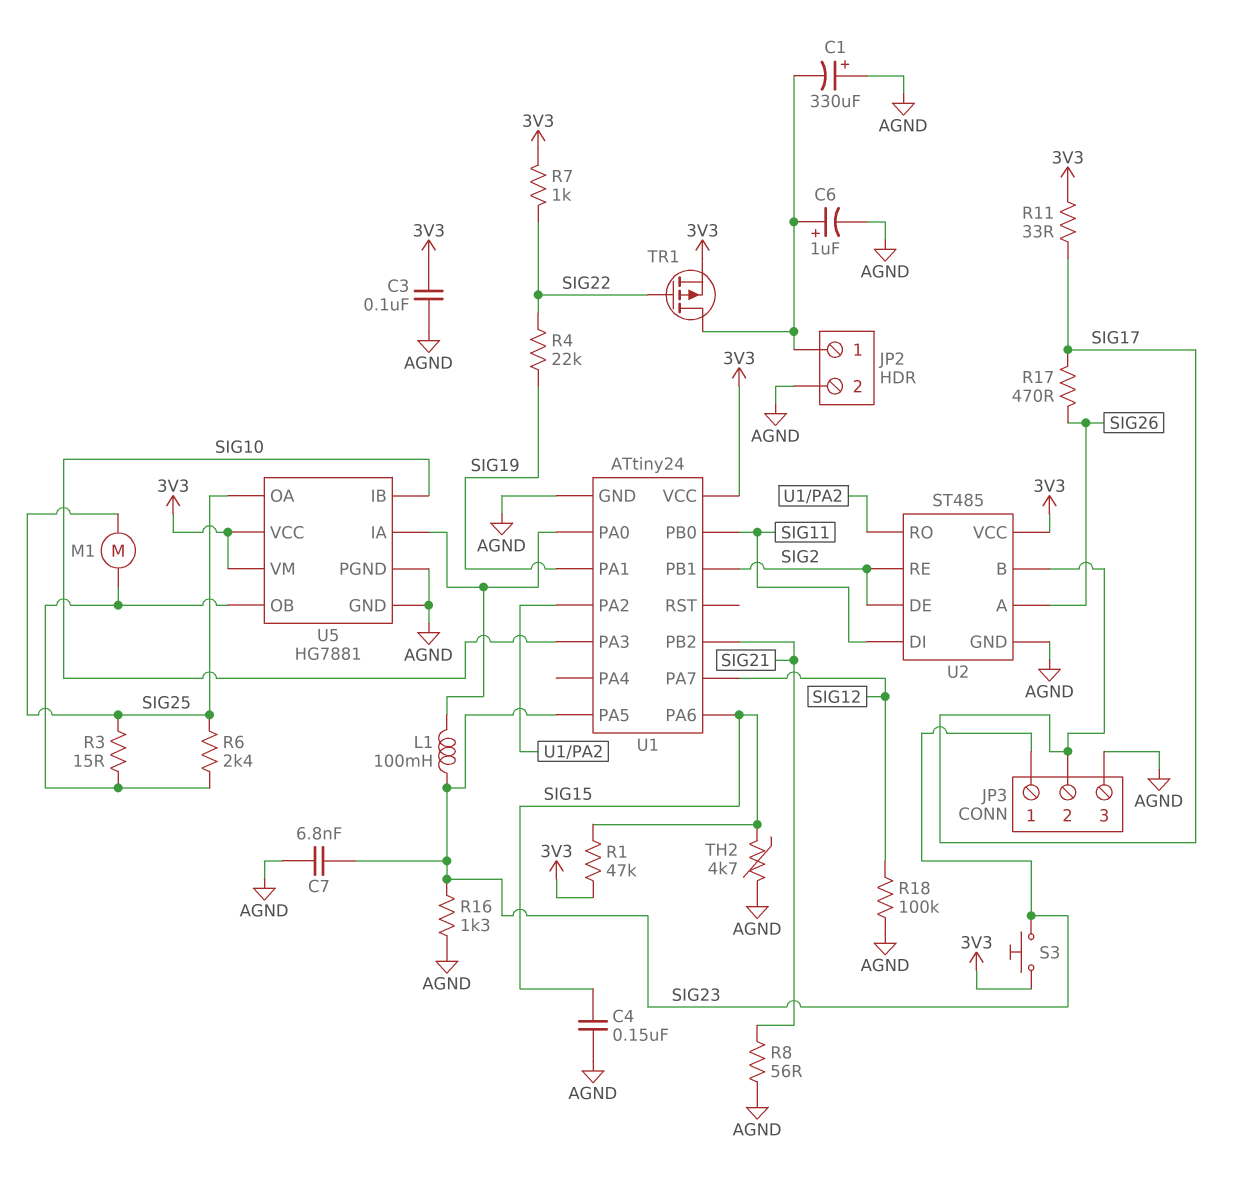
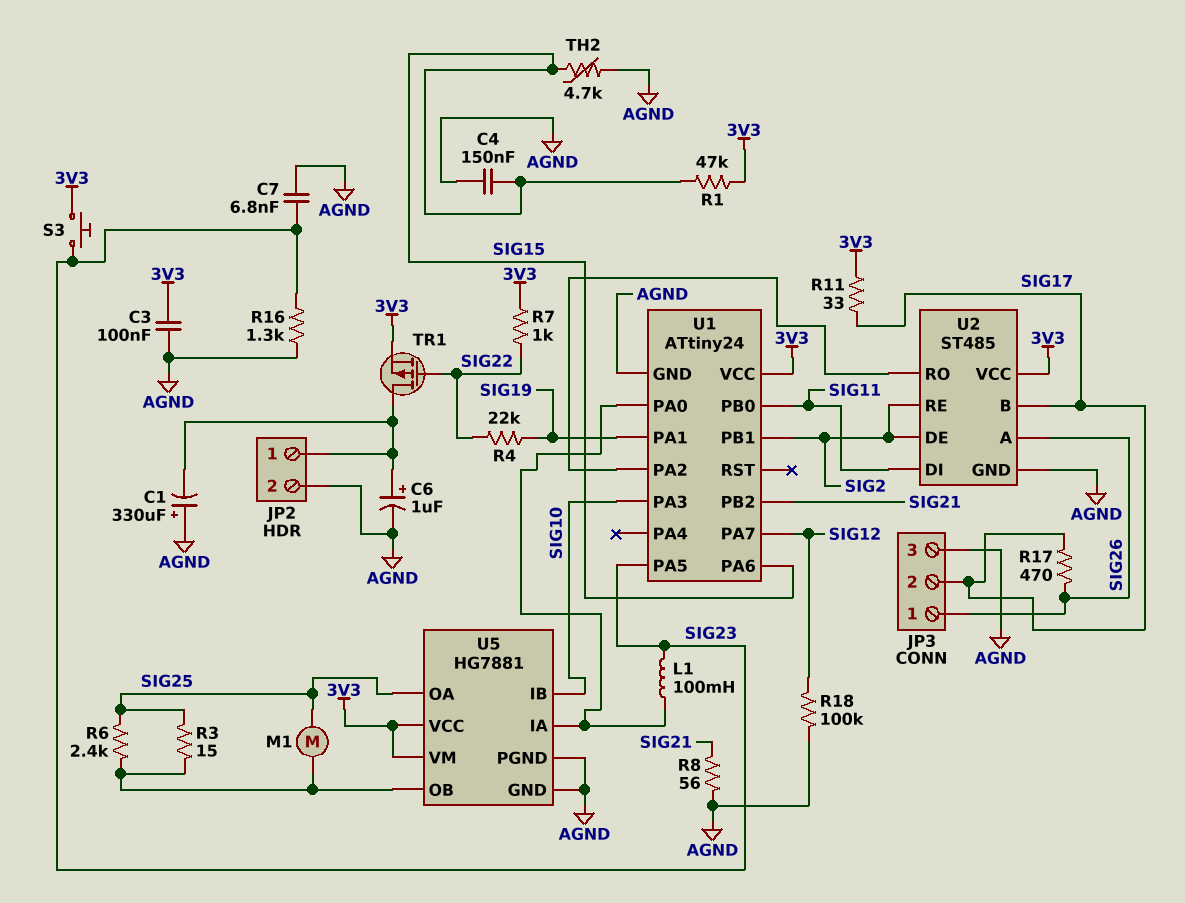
JP3 pin 1: SIG23 -> SIG26

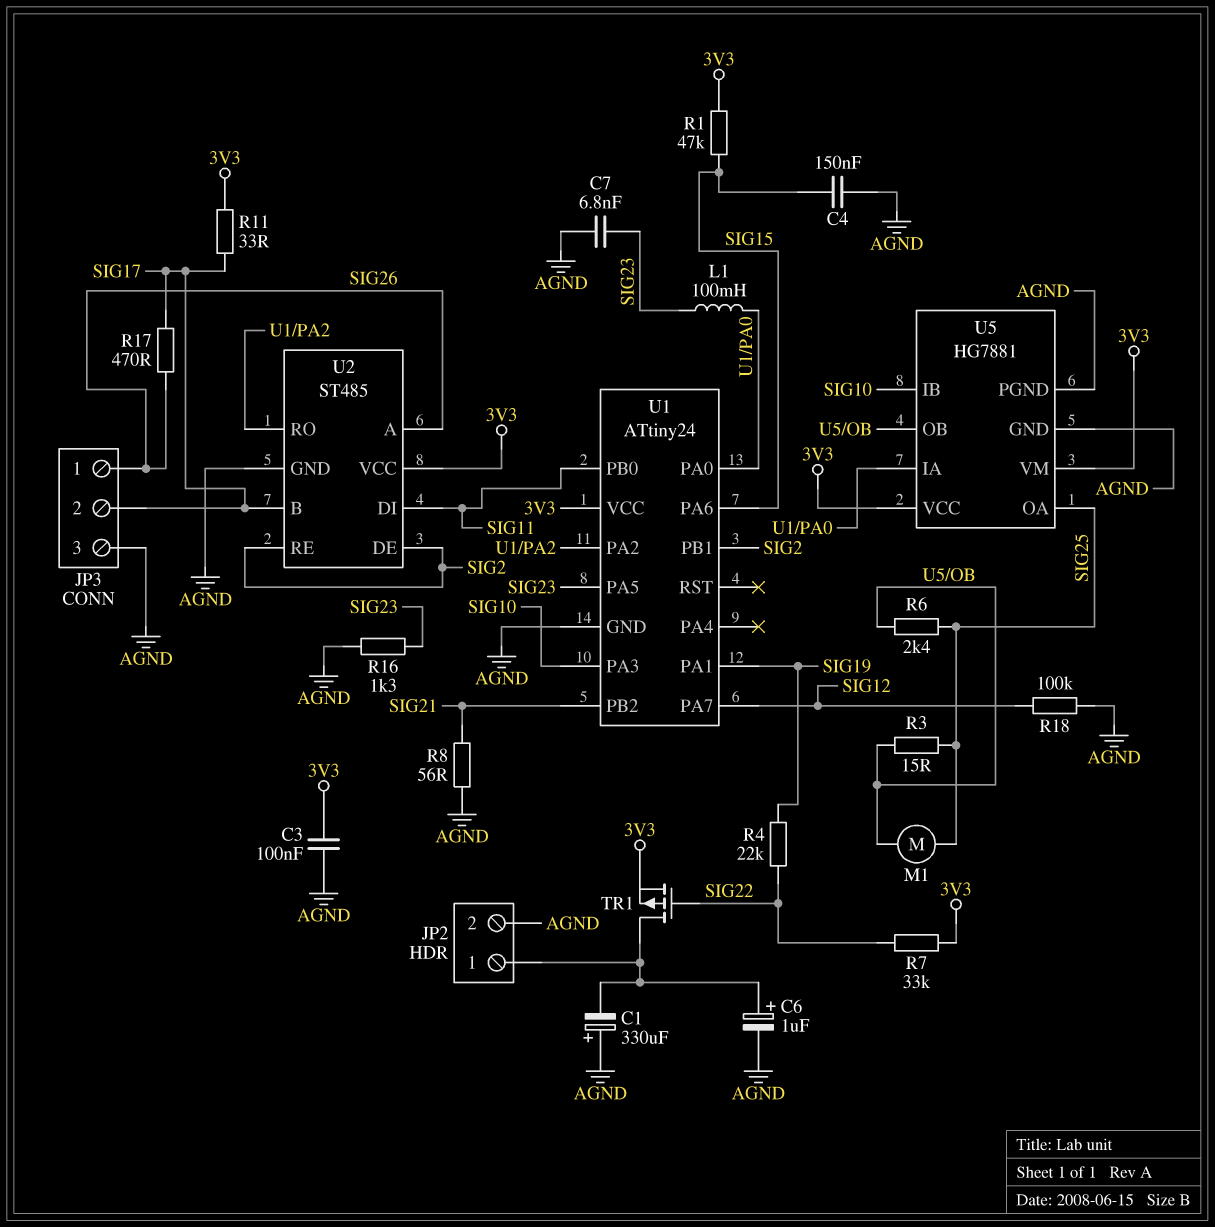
R7: 1k (3V3, SIG22) -> 33k (3V3, SIG22)
S3: button (3V3, SIG23) -> none
TH2: 4.7k (AGND, SIG15) -> none

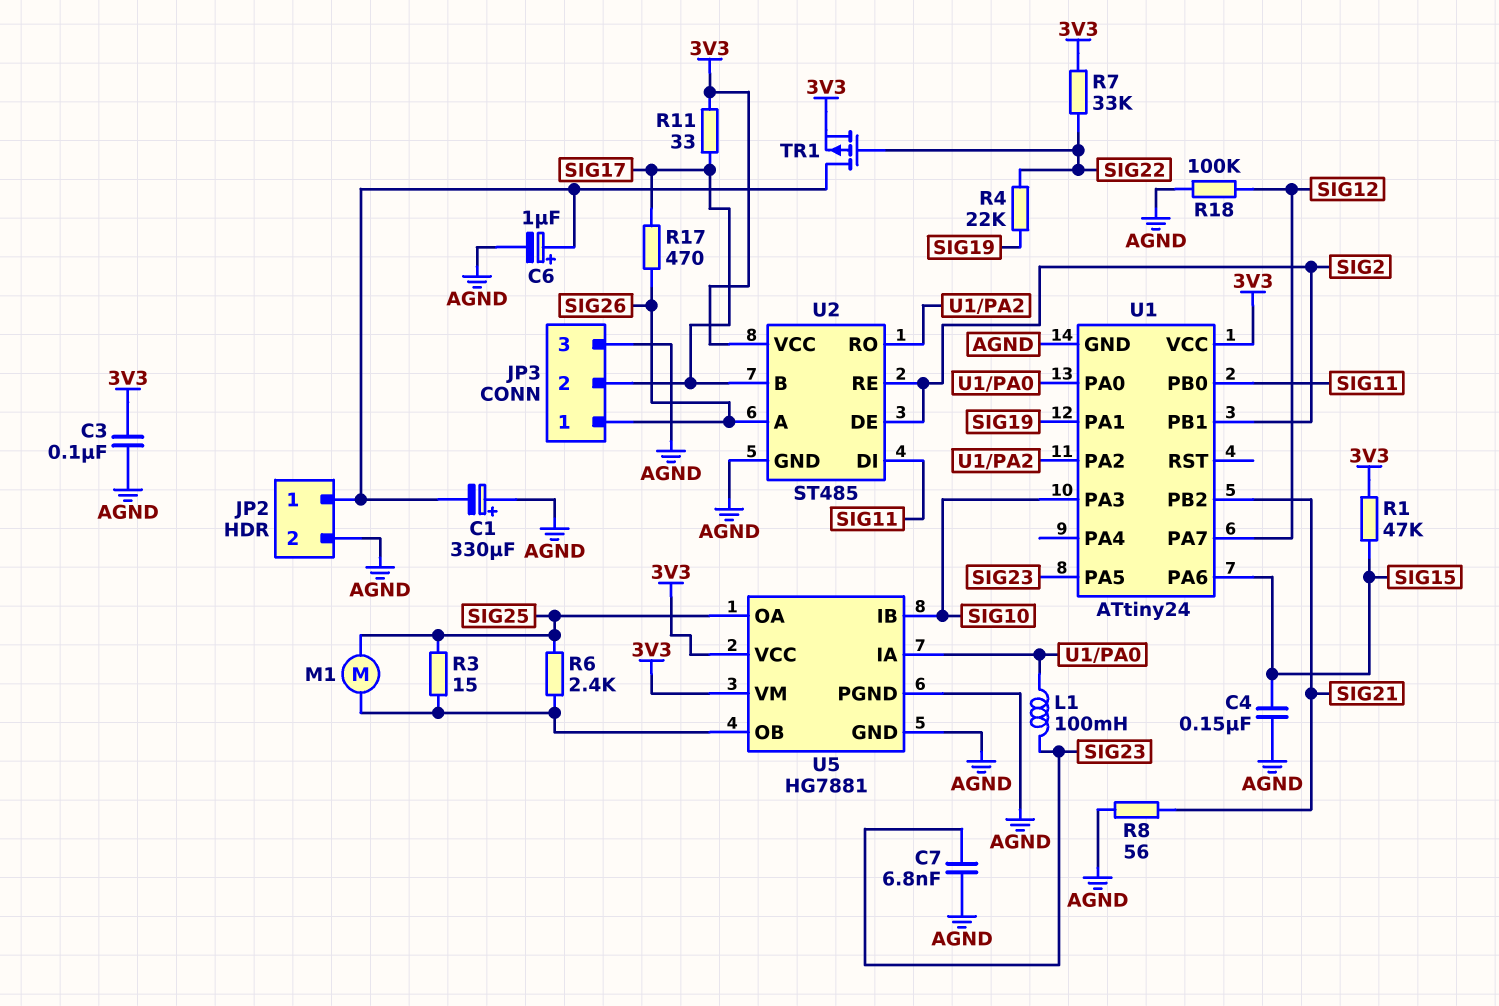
R16: 1.3k (AGND, SIG23) -> none

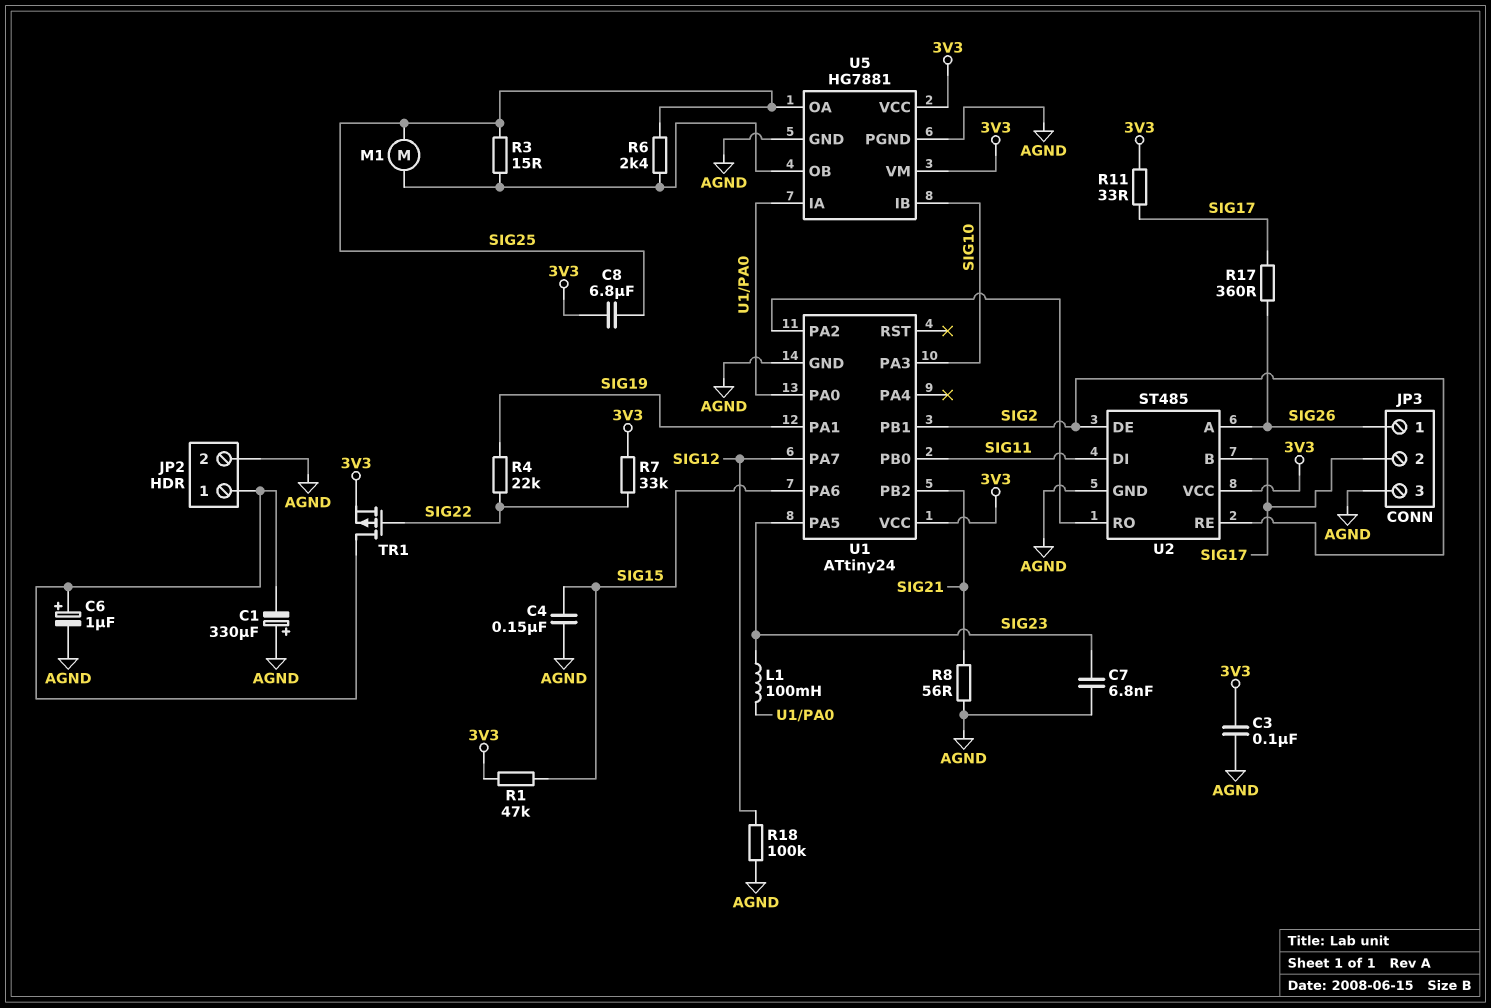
C8: none -> 6.8uF (3V3, SIG25)
R17: 470 (SIG17, SIG26) -> 360 (SIG17, SIG26)

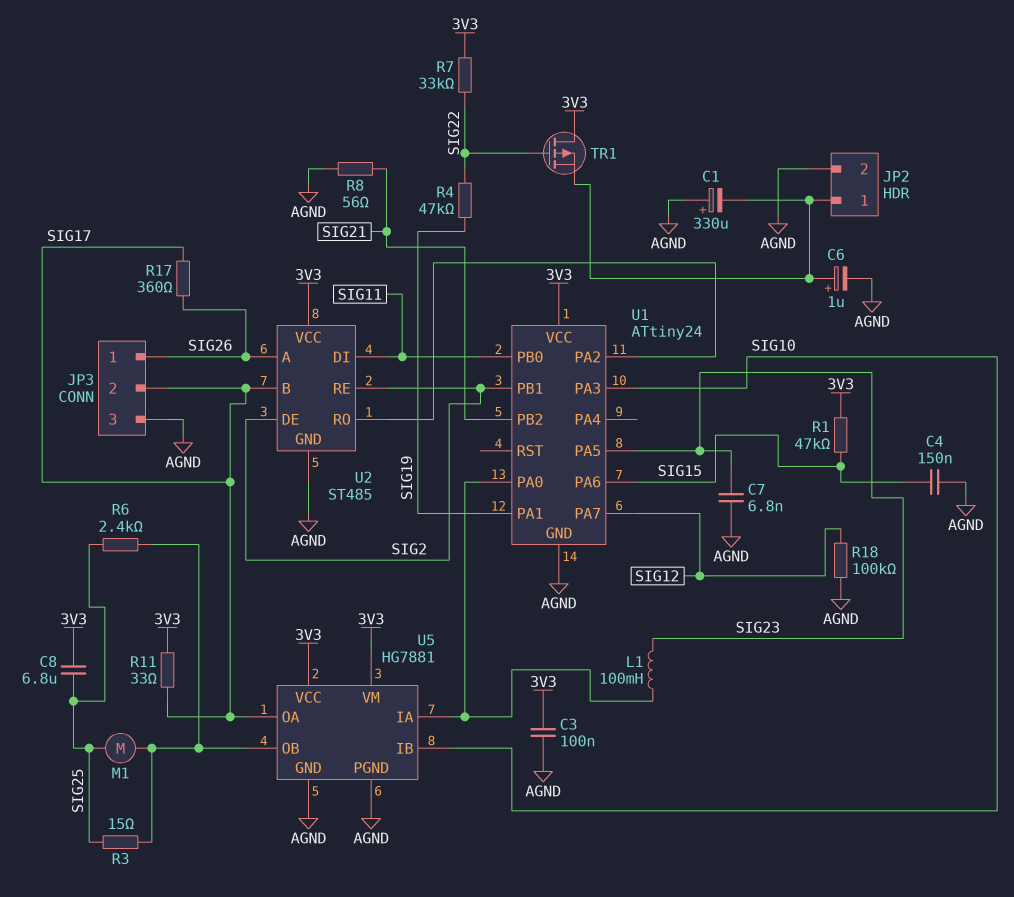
R4: 22k (SIG19, SIG22) -> 47k (SIG19, SIG22)
TR1: PMOS (G SIG22, D JP2/1, S 3V3) -> PMOS (G SIG22, D 3V3, S JP2/1)
U5 pin OA: SIG25 -> SIG17

